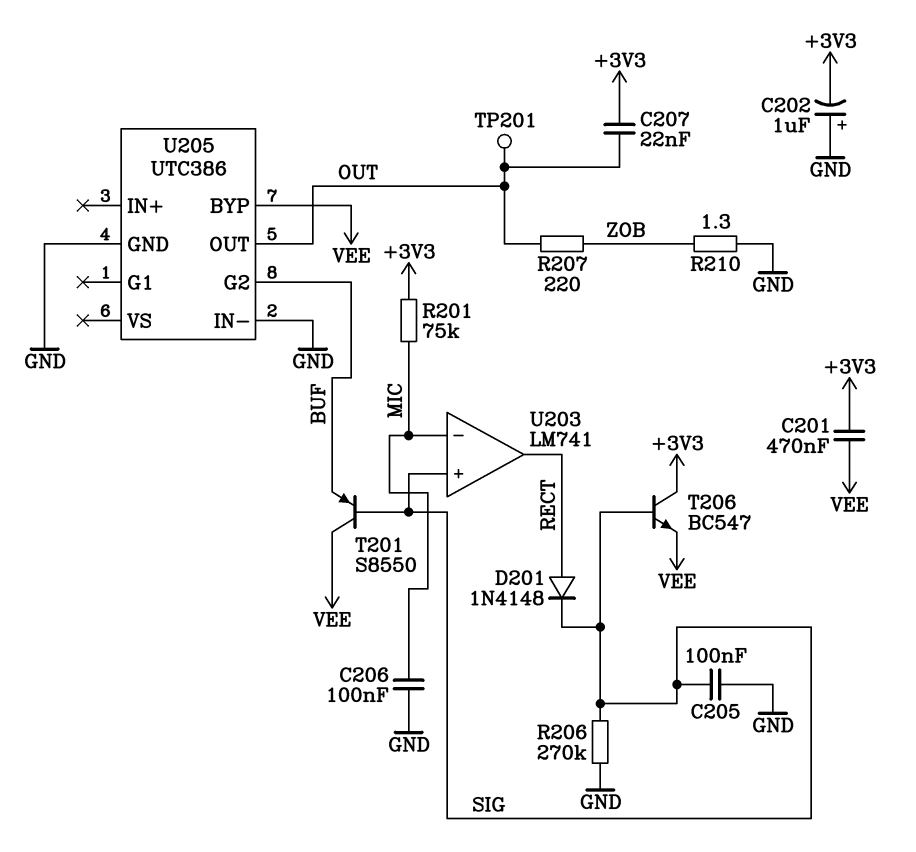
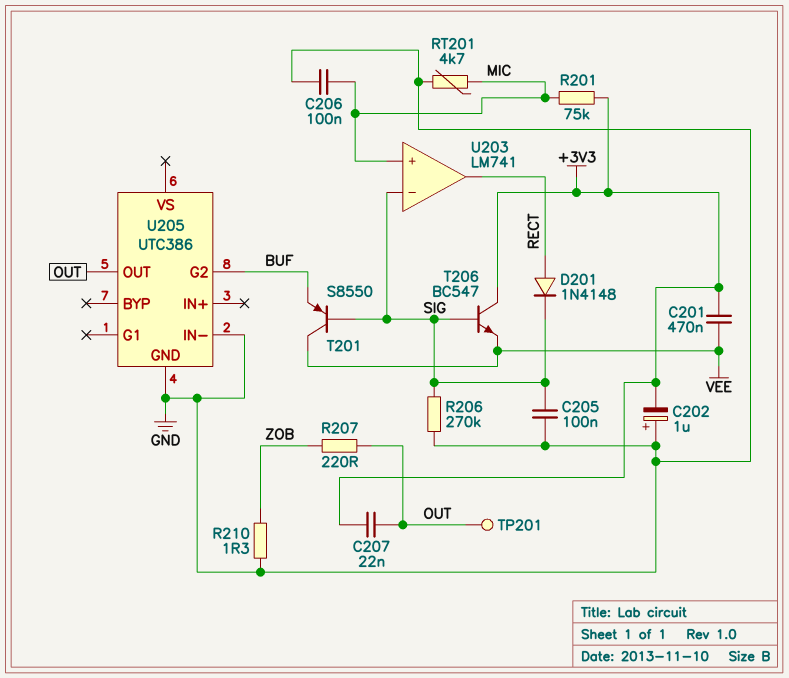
RT201: none -> 4.7k (GND, MIC)
U203 pin in+: SIG -> MIC
U203 pin in-: MIC -> SIG
U205 pin BYP: VEE -> none

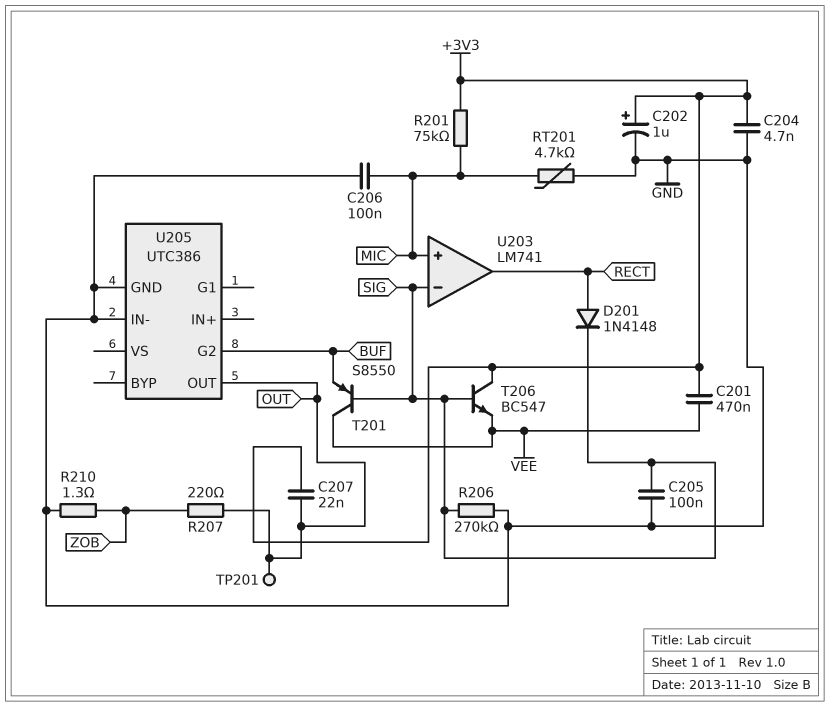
C202: 1uF (plus GND, minus +3V3) -> 1uF (plus +3V3, minus GND)
C204: none -> 4.7nF (+3V3, GND)

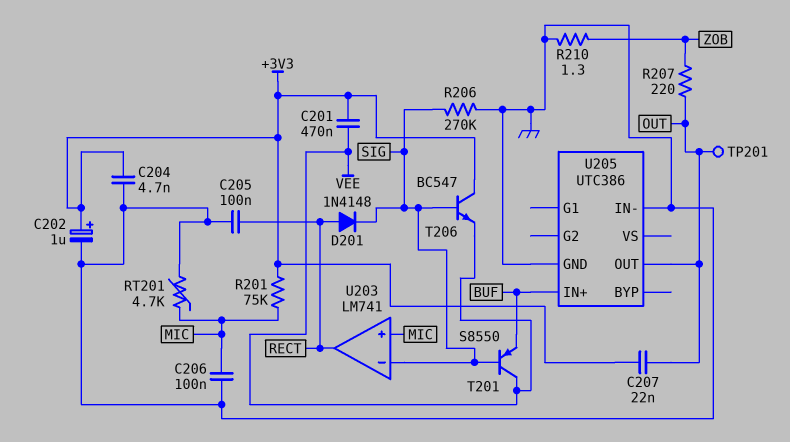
C205: 100nF (GND, SIG) -> 100nF (GND, RECT)
U205 pin G2: BUF -> none
U205 pin IN+: none -> BUF

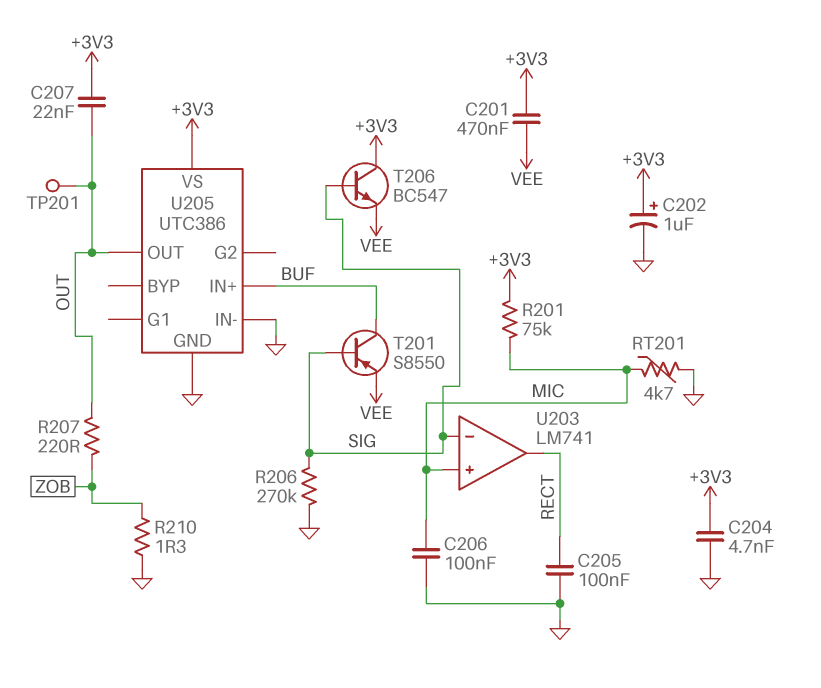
D201: diode 1N4148 (A RECT, K SIG) -> none
T201: PNP S8550 (B SIG, C VEE, E BUF) -> PNP S8550 (B SIG, C BUF, E VEE)
U205 pin VS: none -> +3V3

